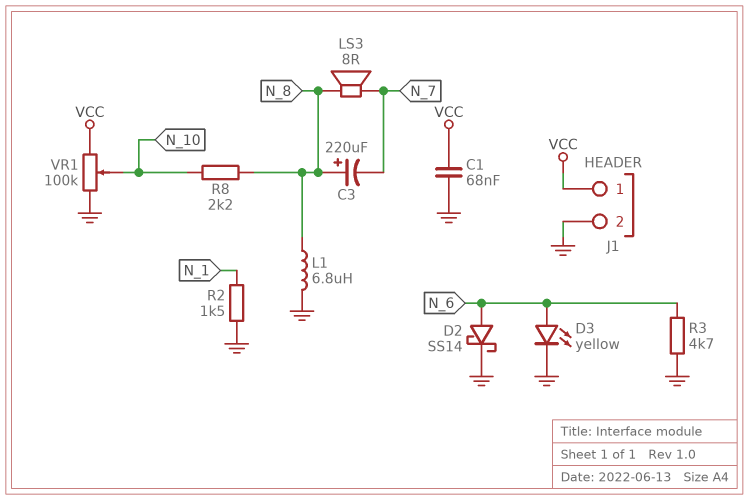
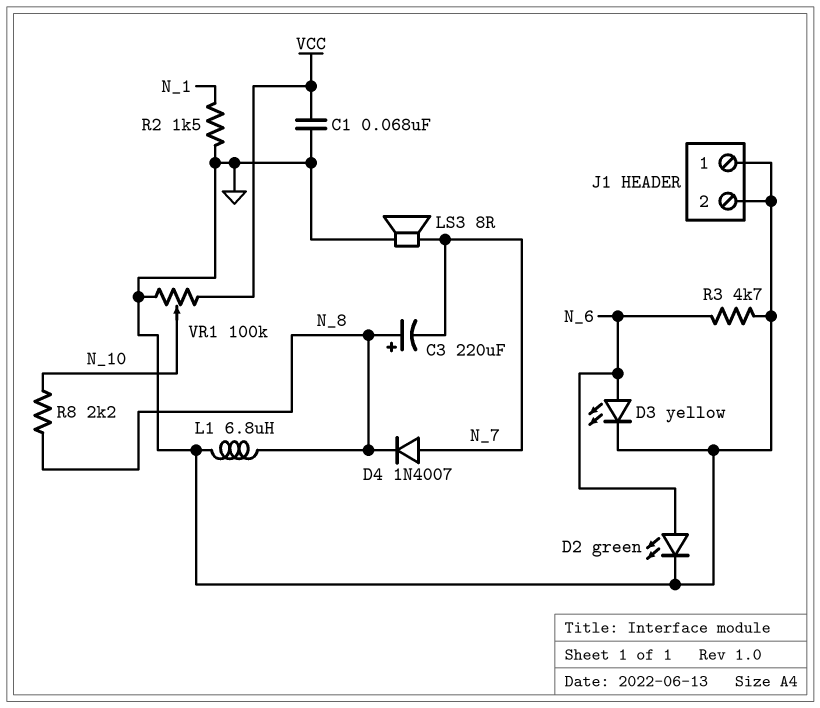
D2: schottky SS14 (A N_6, K GND) -> LED green (A N_6, K GND)
D4: none -> diode 1N4007 (A N_7, K N_8)
J1 pin 1: VCC -> GND
LS3: speaker 8R (N_7, N_8) -> speaker 8R (GND, N_7)

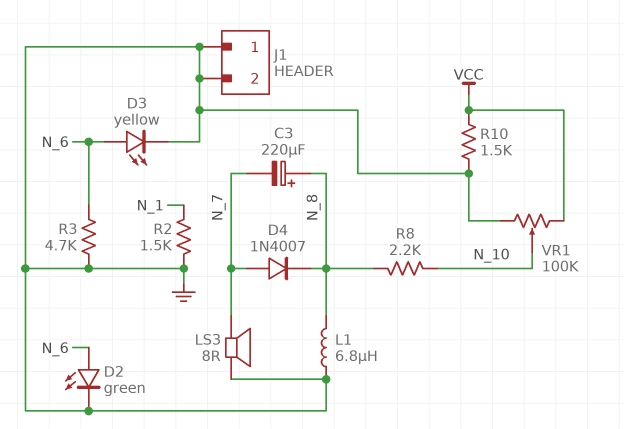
C1: 68nF (GND, VCC) -> none
R10: none -> 1.5k (GND, VCC)

